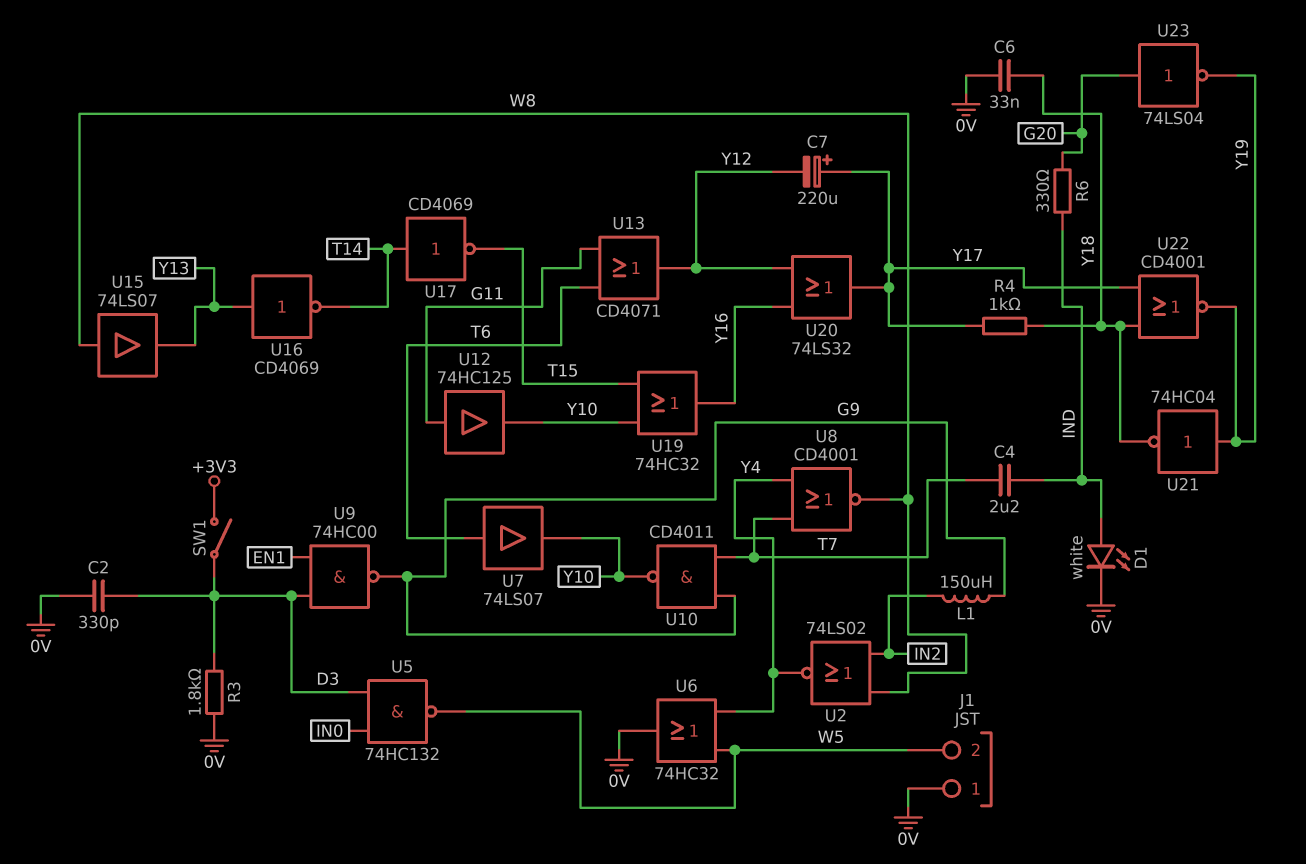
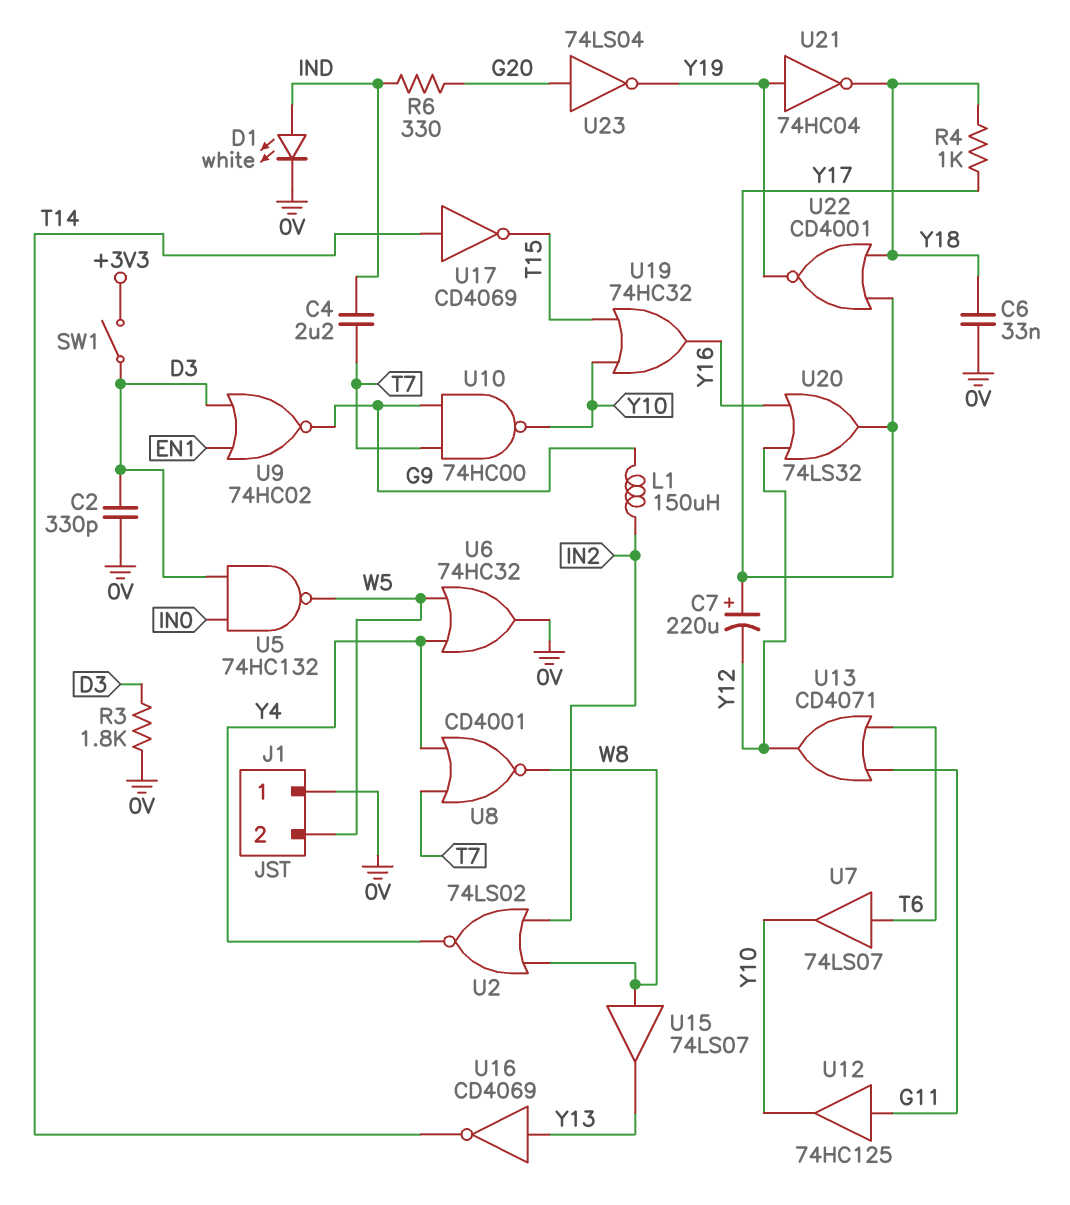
U9: NAND 74HC00 (in D3, in EN1, out G9) -> NOR 74HC02 (in D3, in EN1, out G9)
U10: NAND CD4011 (in G9, in T7, out Y10) -> NAND 74HC00 (in G9, in T7, out Y10)

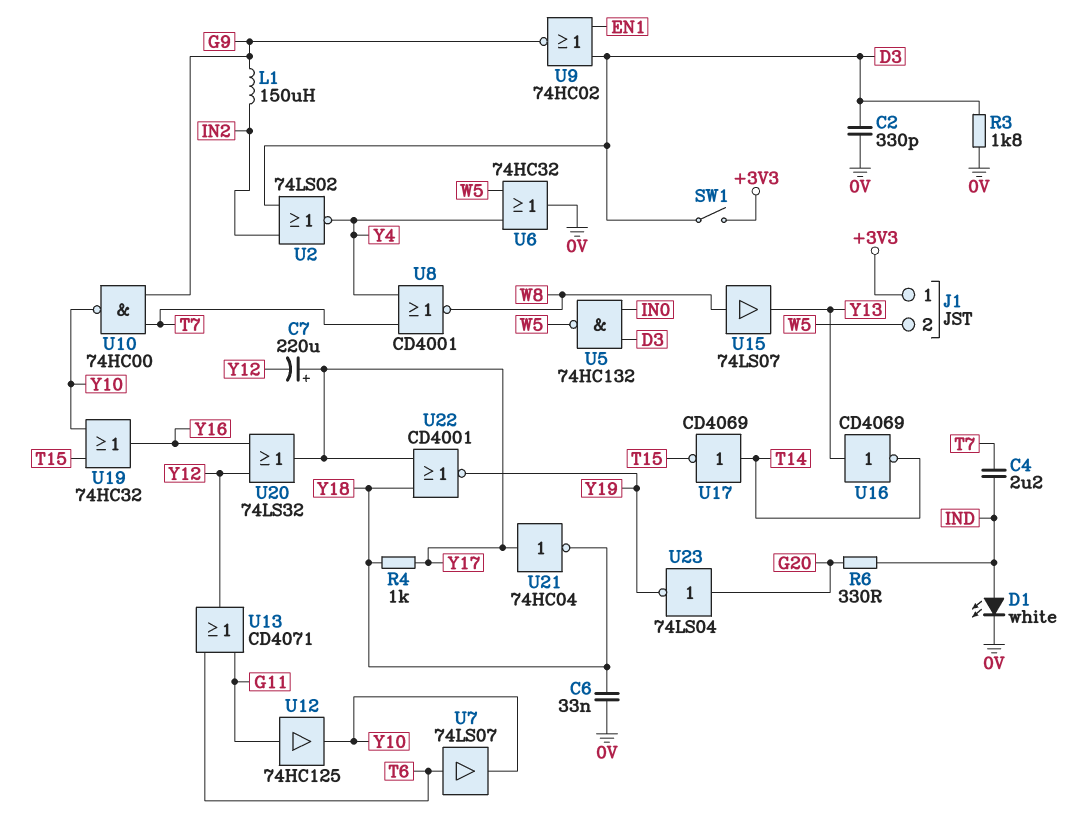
J1 pin 1: 0V -> +3V3
U2: NOR 74LS02 (in IN2, in W8, out Y4) -> NOR 74LS02 (in D3, in IN2, out Y4)
U21: NOT 74HC04 (in Y19, out Y18) -> NOT 74HC04 (in Y17, out Y18)

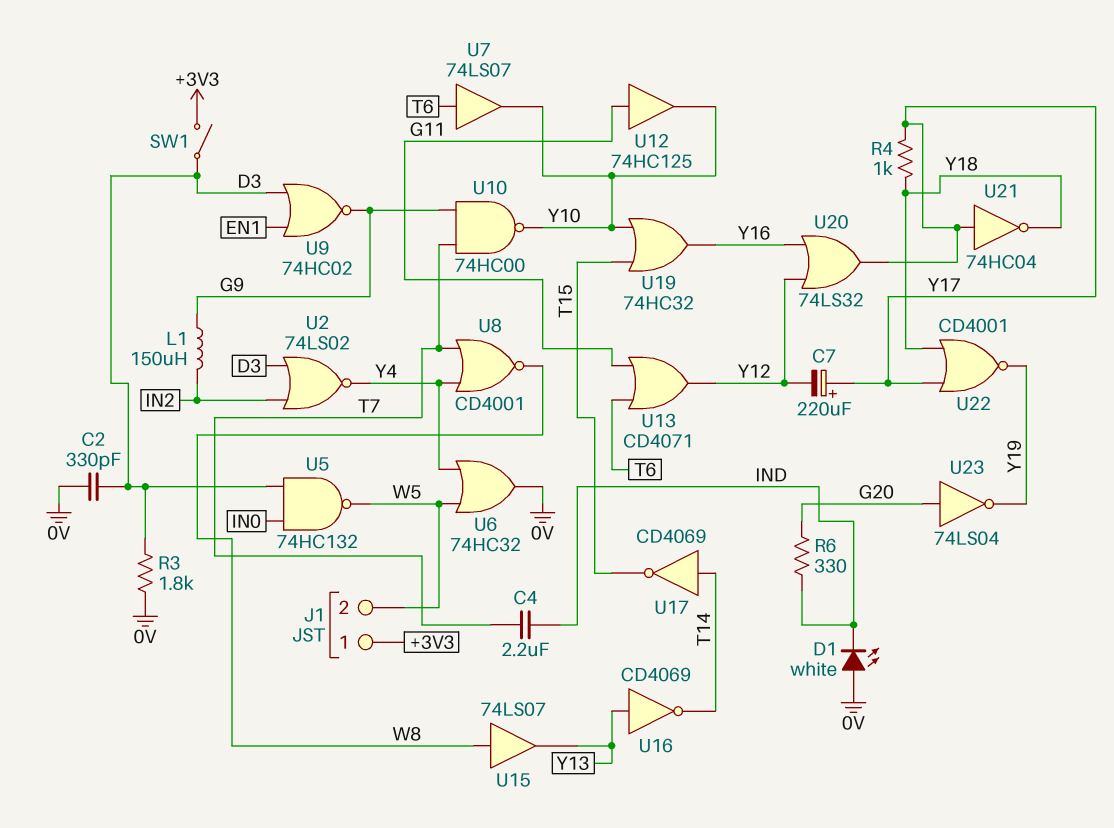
C6: 33nF (0V, Y18) -> none
D1: LED white (A IND, K 0V) -> LED white (A 0V, K IND)

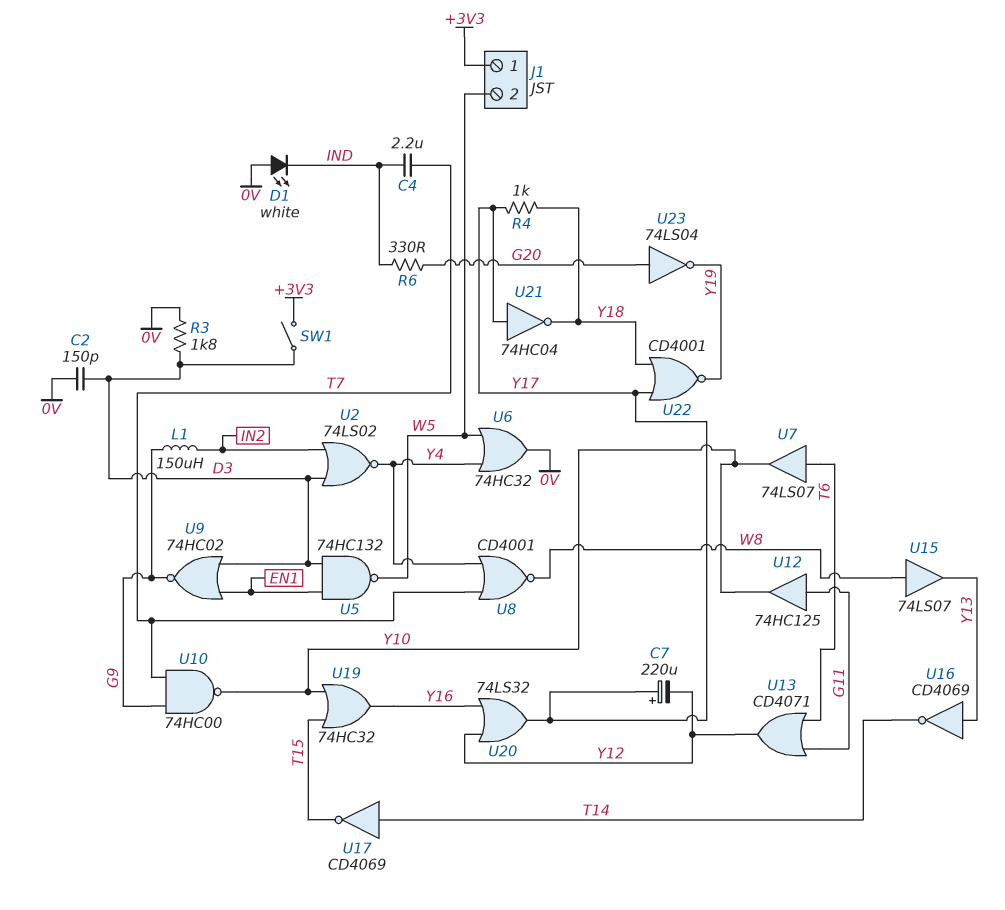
C2: 330pF (0V, D3) -> 150pF (0V, D3)
U5: NAND 74HC132 (in D3, in IN0, out W5) -> NAND 74HC132 (in D3, in EN1, out W5)

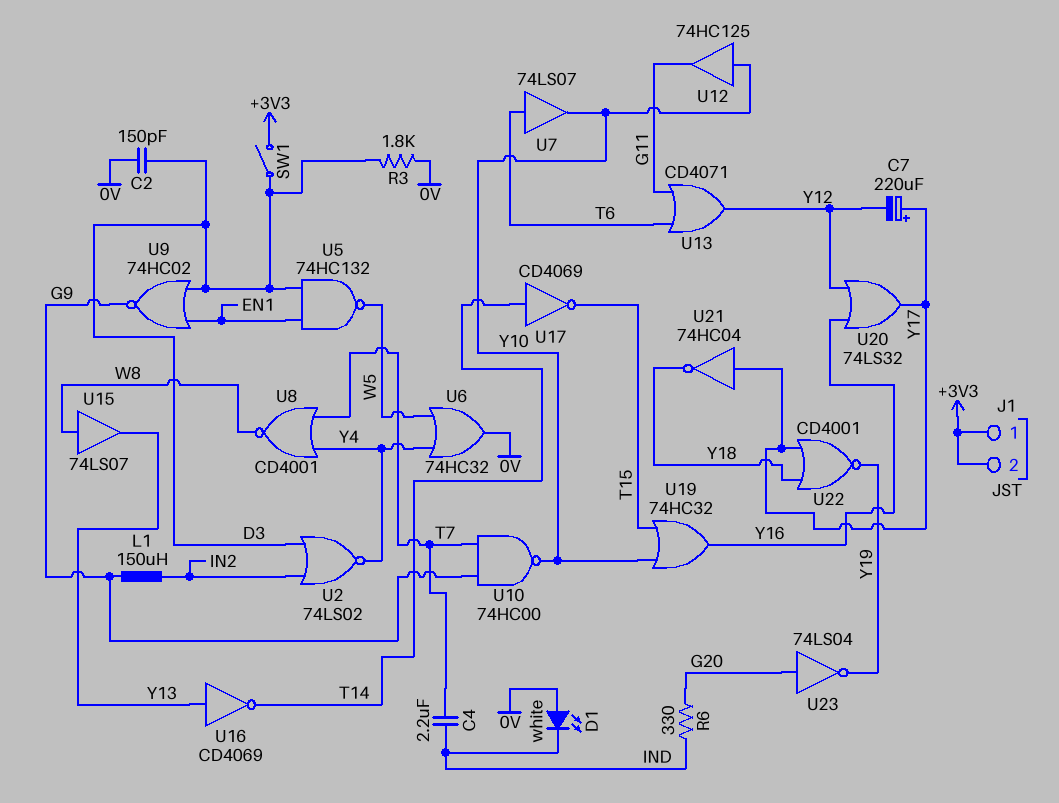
J1 pin 2: W5 -> +3V3
R4: 1k (Y17, Y18) -> none
U12: buffer 74HC125 (in G11, out Y10) -> buffer 74HC125 (in Y10, out G11)

